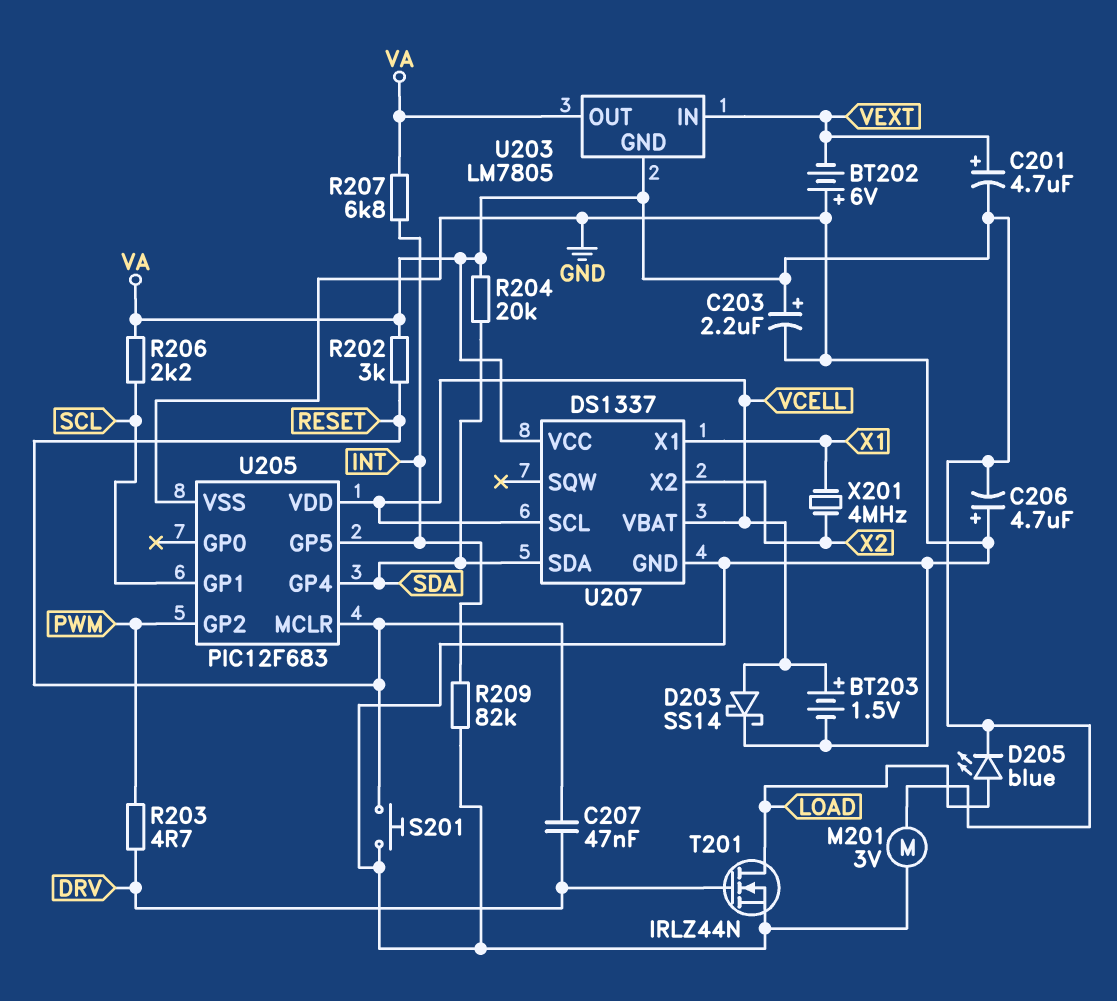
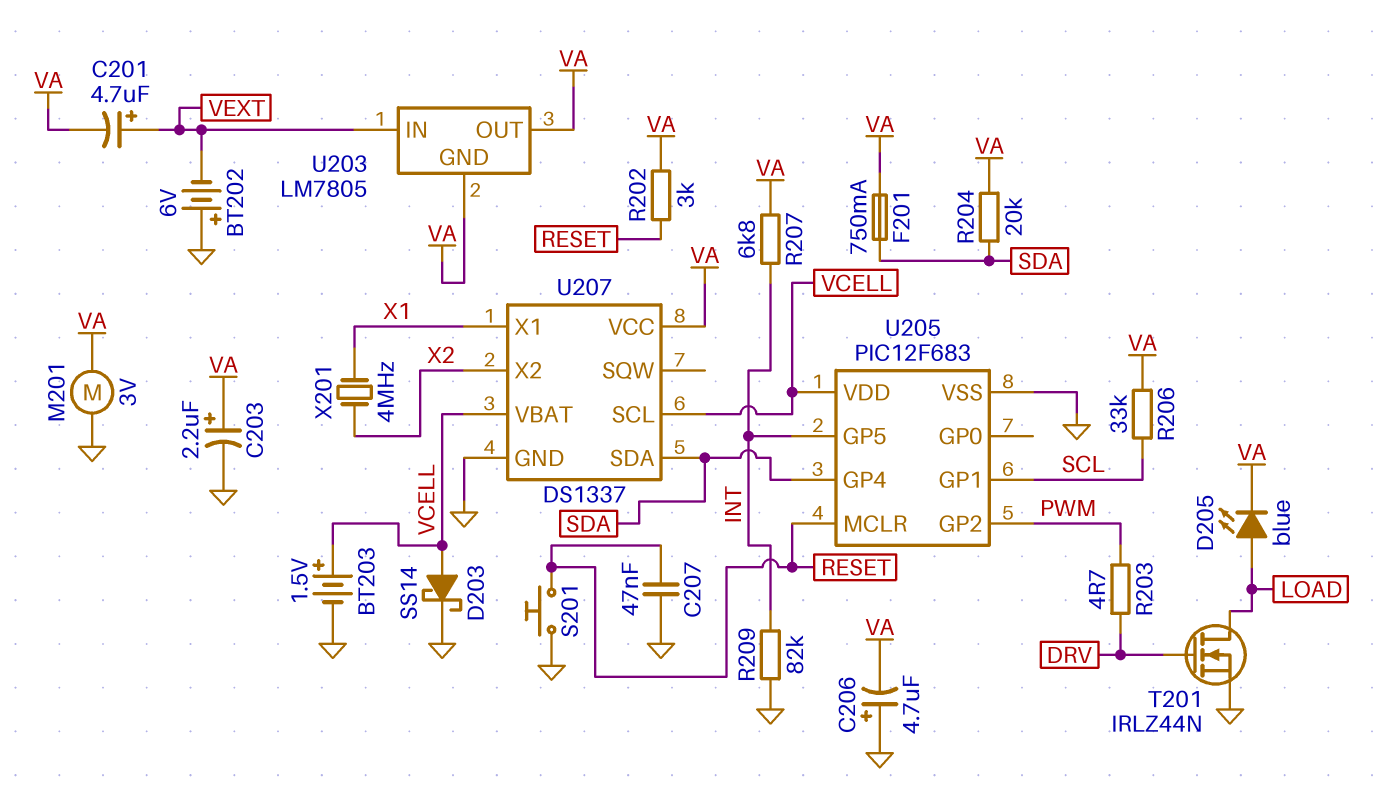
C207: 47nF (DRV, RESET) -> 47nF (GND, RESET)
F201: none -> 750mA (SDA, VA)
R206: 2.2k (SCL, VA) -> 33k (SCL, VA)

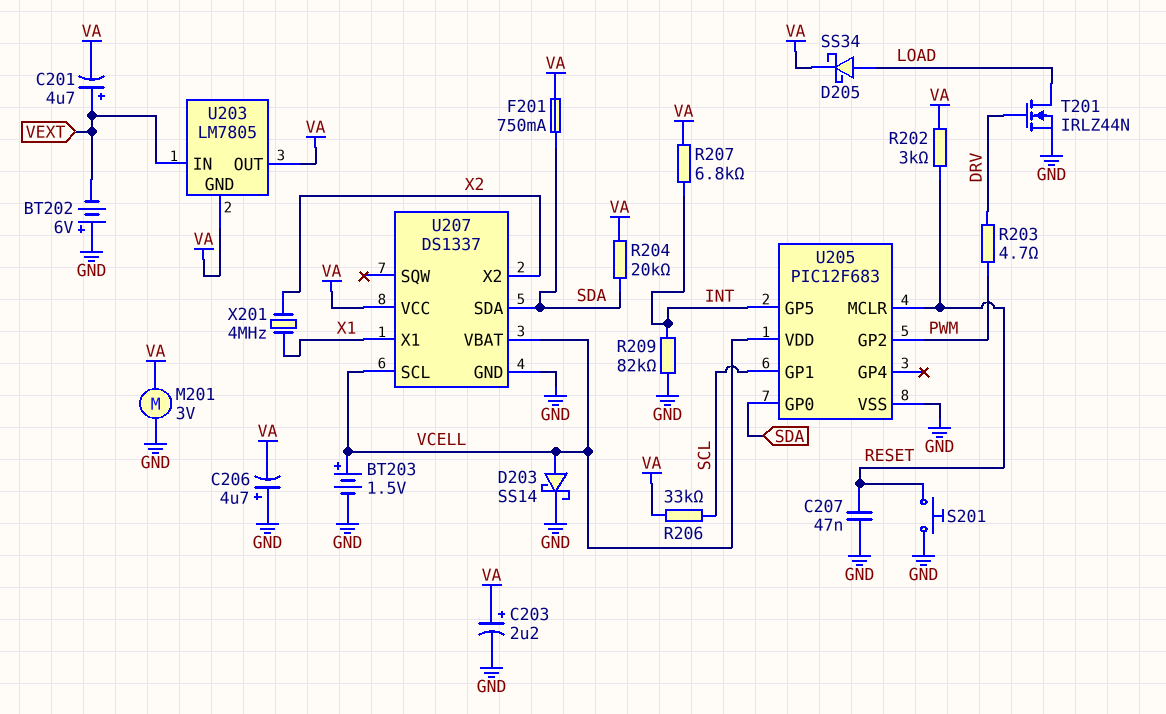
D205: LED blue (A LOAD, K VA) -> schottky SS34 (A LOAD, K VA)
U205 pin GP0: none -> SDA
U205 pin GP4: SDA -> none

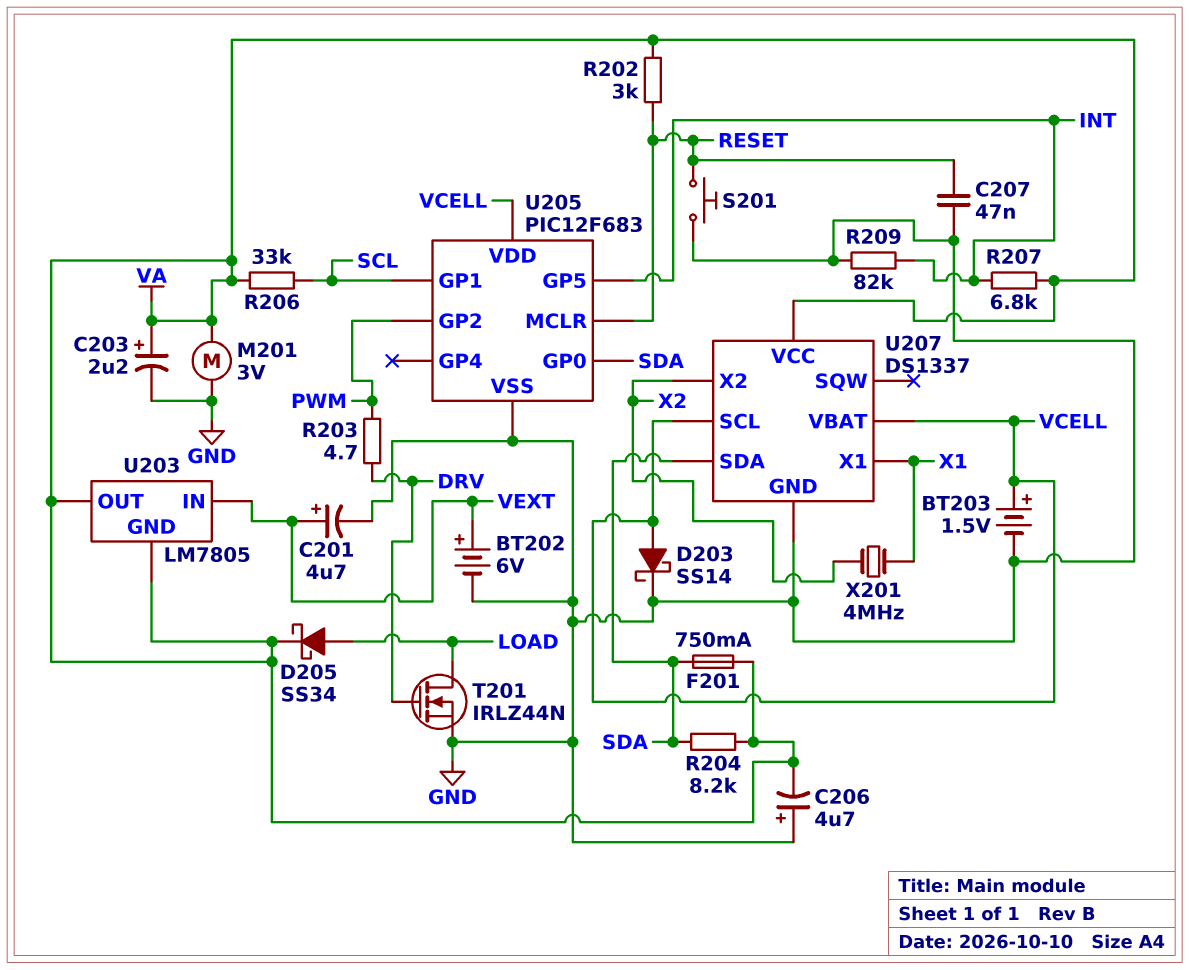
BT202: 6V (plus GND, minus VEXT) -> 6V (plus VEXT, minus GND)
C201: 4.7uF (plus VEXT, minus VA) -> 4.7uF (plus VEXT, minus GND)
R204: 20k (SDA, VA) -> 8.2k (SDA, VA)

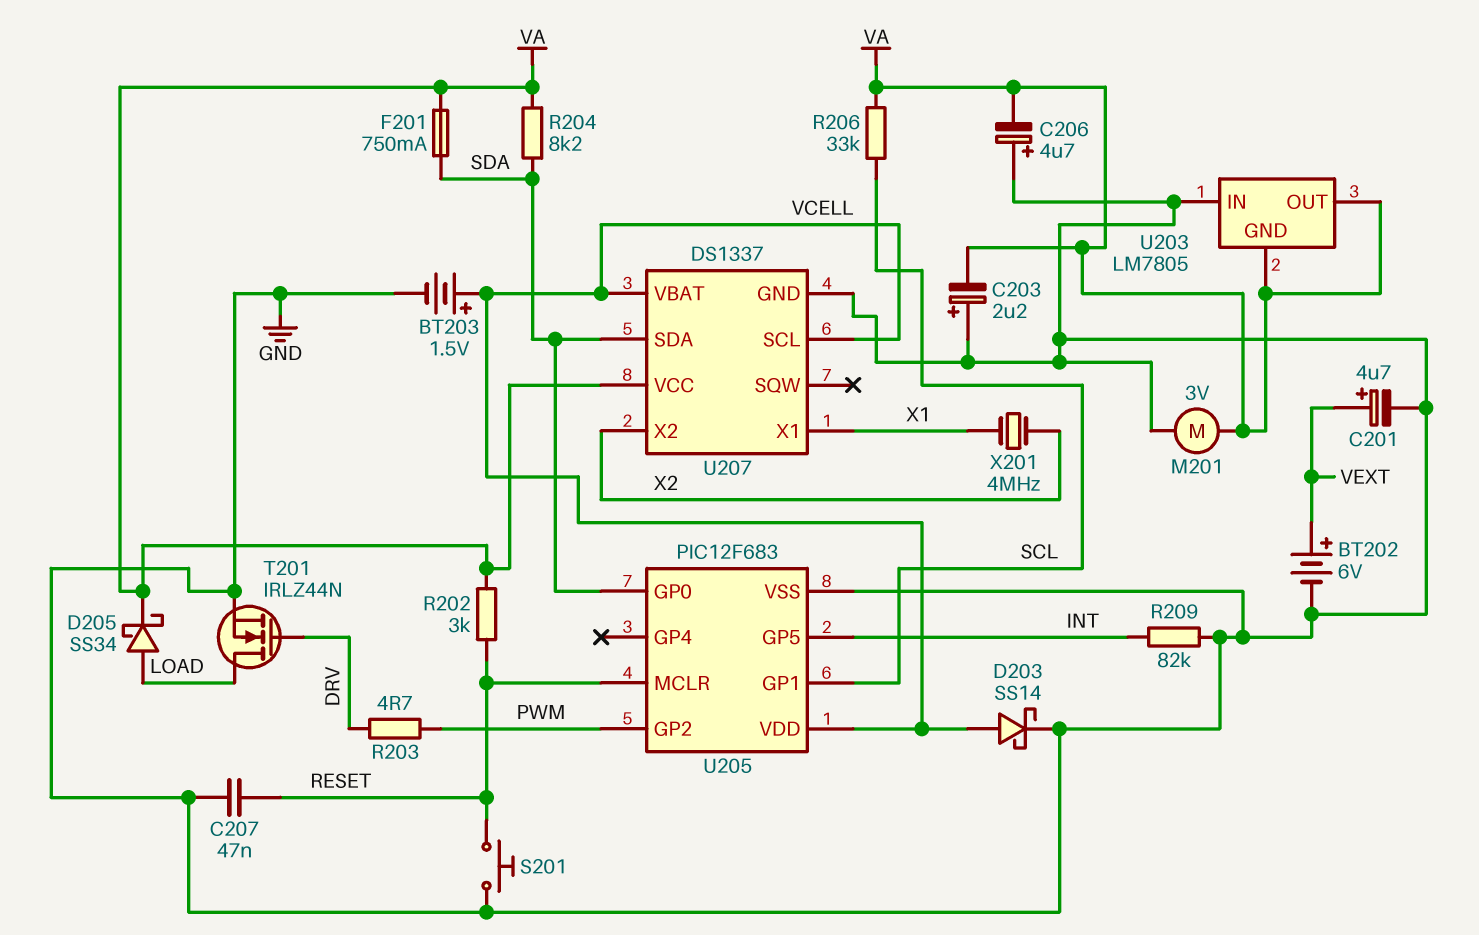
C203: 2.2uF (plus VA, minus GND) -> 2.2uF (plus GND, minus VA)
R207: 6.8k (INT, VA) -> none
U203 pin IN: VEXT -> GND

